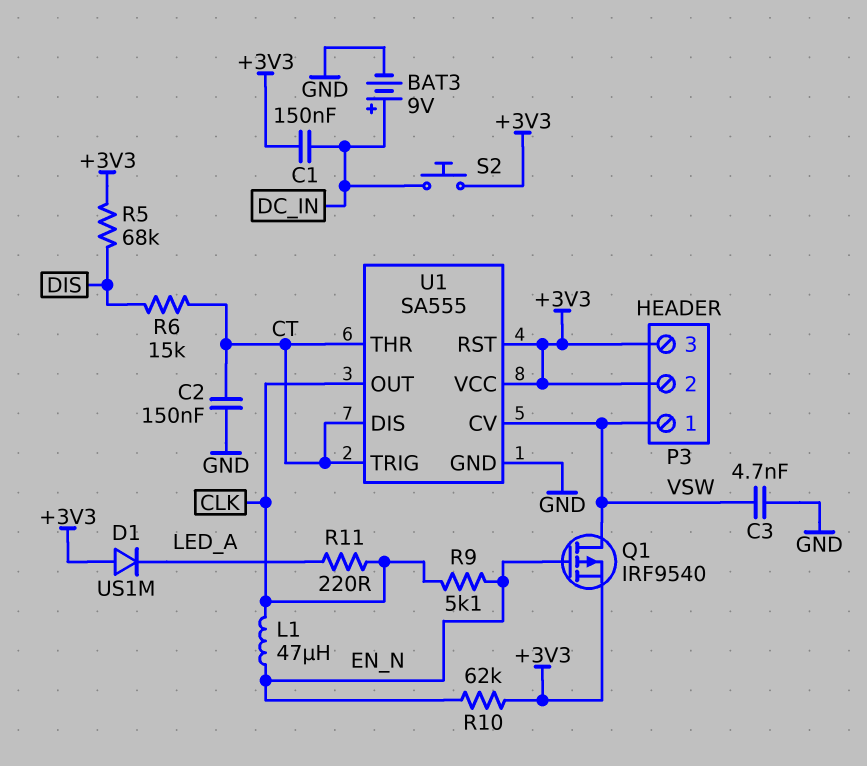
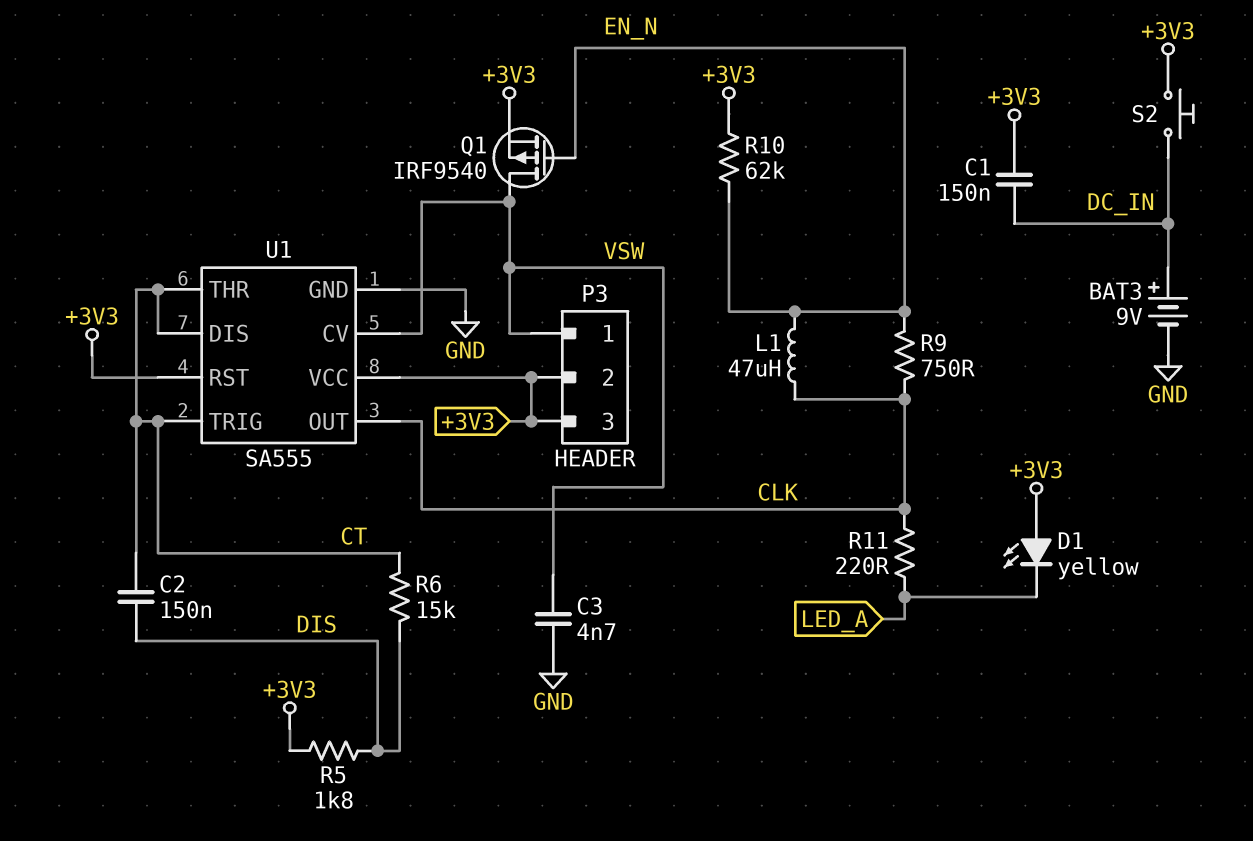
C2: 150nF (CT, GND) -> 150nF (CT, DIS)
D1: diode US1M (A +3V3, K LED_A) -> LED yellow (A +3V3, K LED_A)
R5: 68k (+3V3, DIS) -> 1.8k (+3V3, DIS)
R9: 5.1k (CLK, EN_N) -> 750 (CLK, EN_N)

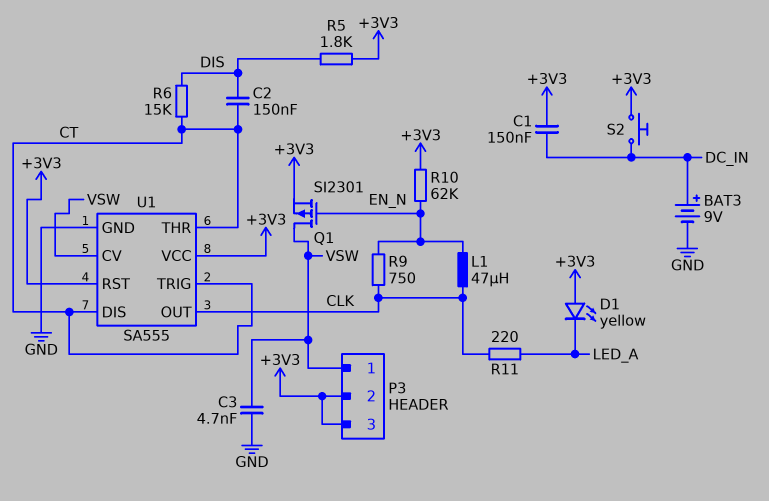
Q1: PMOS IRF9540 (G EN_N, D VSW, S +3V3) -> PMOS SI2301 (G EN_N, D VSW, S +3V3)

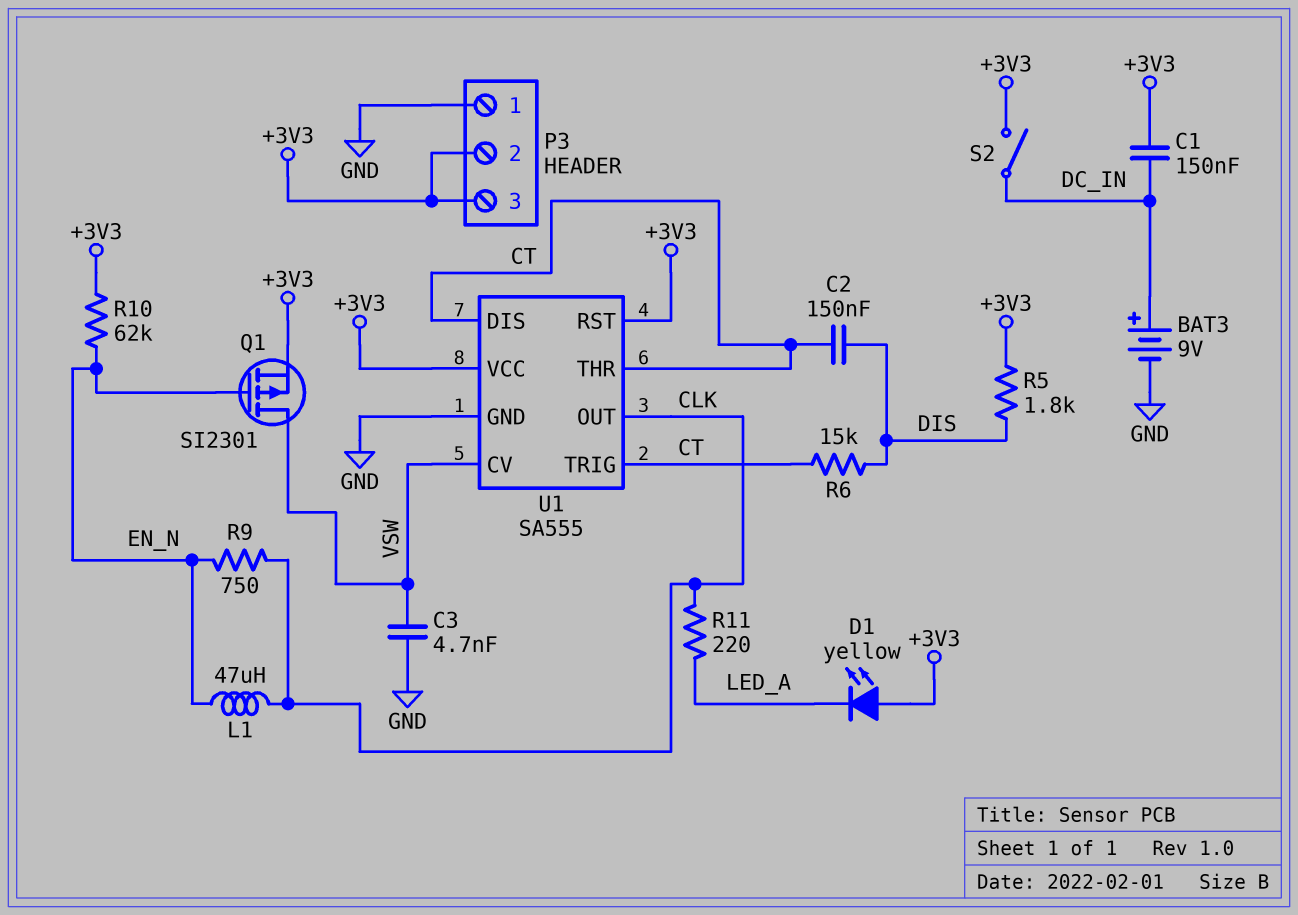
P3 pin 1: VSW -> GND
S2: button (+3V3, DC_IN) -> switch (+3V3, DC_IN)

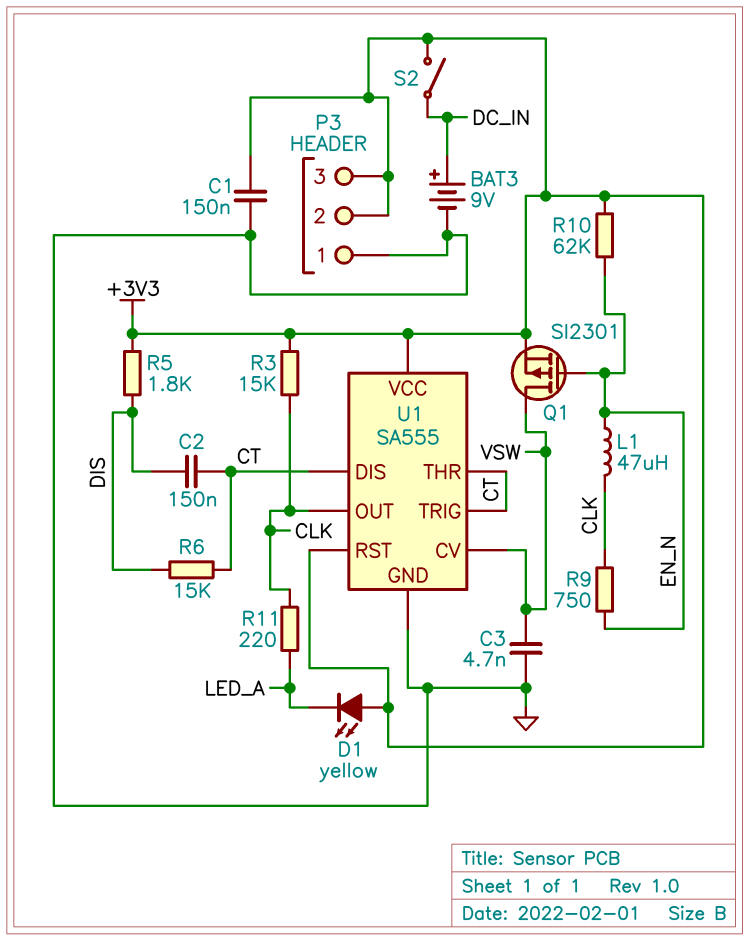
C1: 150nF (+3V3, DC_IN) -> 150nF (+3V3, GND)
R3: none -> 15k (+3V3, CLK)

